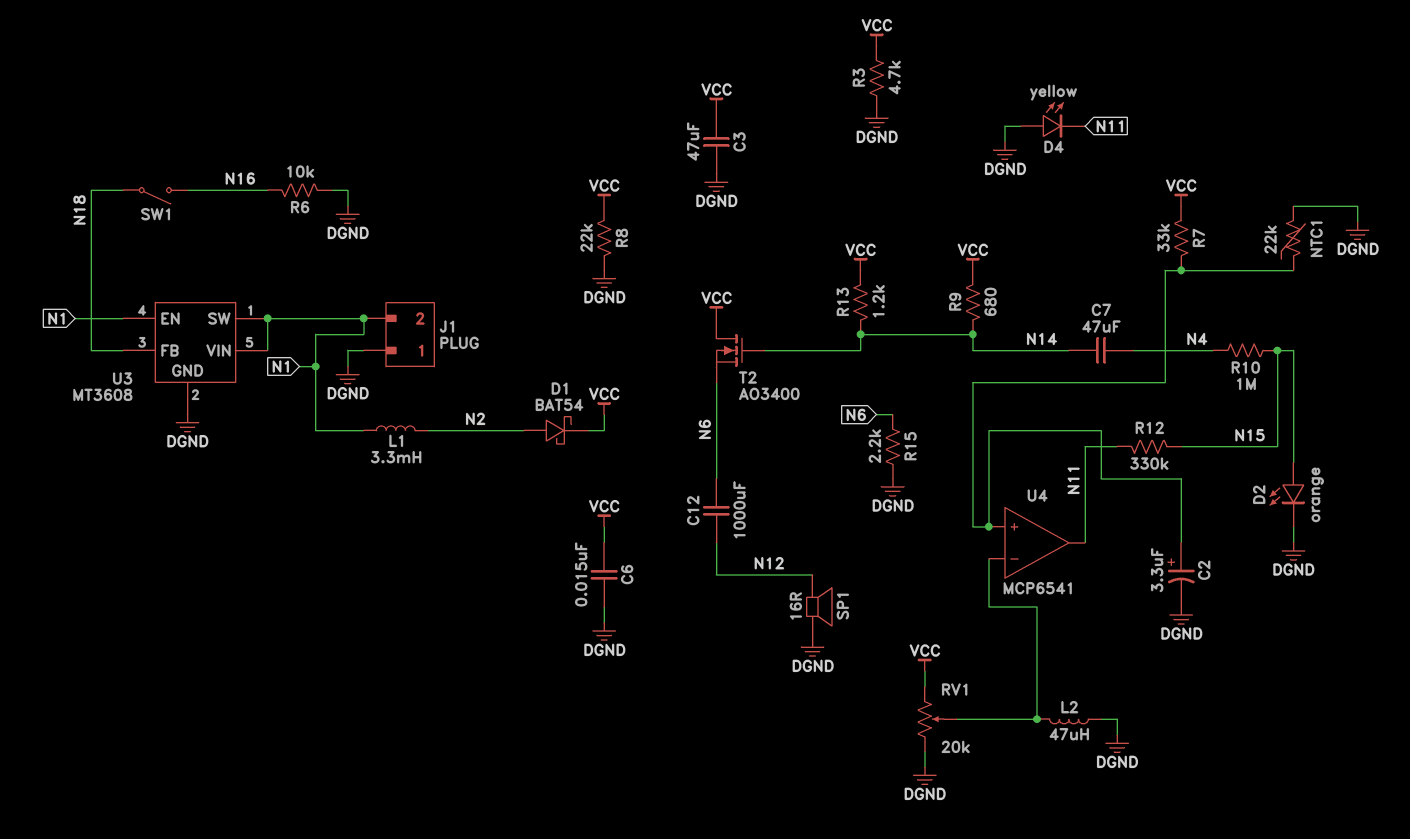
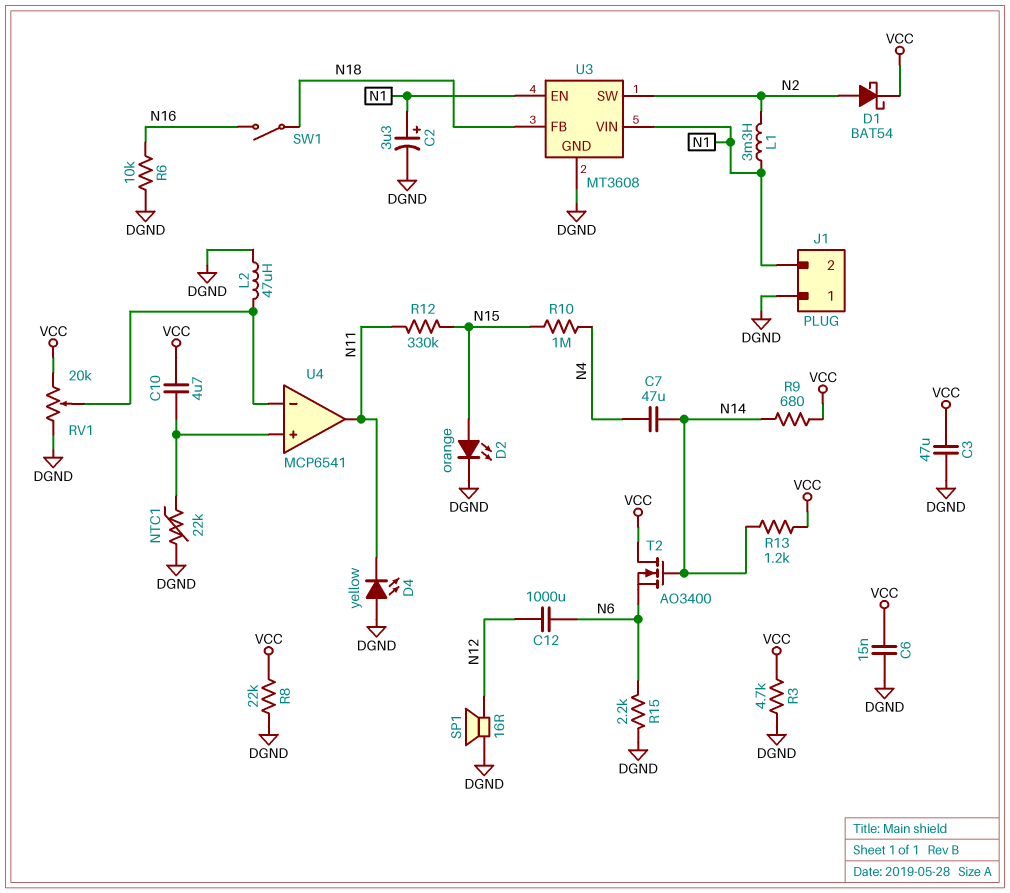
C2: 3.3uF (plus U4/in+, minus DGND) -> 3.3uF (plus N1, minus DGND)
C10: none -> 4.7uF (U4/in+, VCC)
R7: 33k (U4/in+, VCC) -> none
U3 pin SW: N1 -> N2

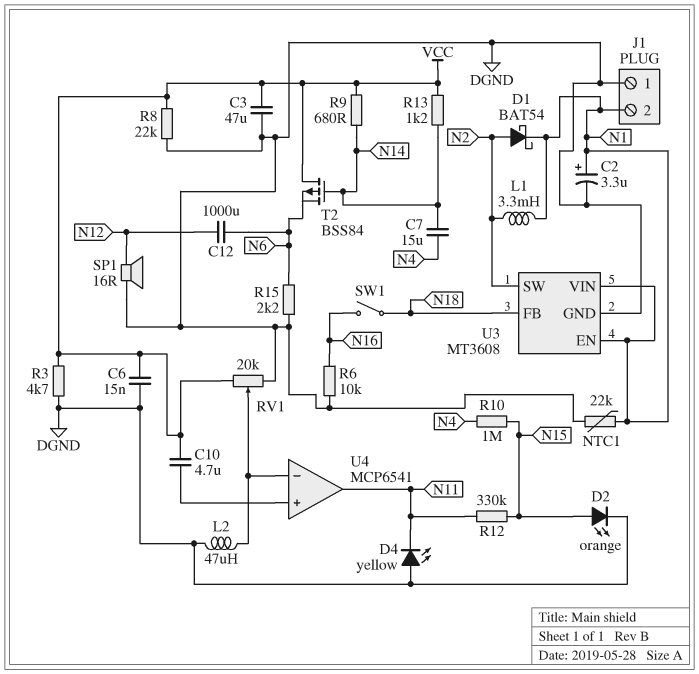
C7: 47uF (N4, N14) -> 15uF (N4, N14)
D1: schottky BAT54 (A N2, K VCC) -> schottky BAT54 (A N2, K N1)
NTC1: 22k (DGND, U4/in+) -> 22k (DGND, N1)
T2: NMOS AO3400 (G N14, D VCC, S N6) -> PMOS BSS84 (G N14, D VCC, S N6)

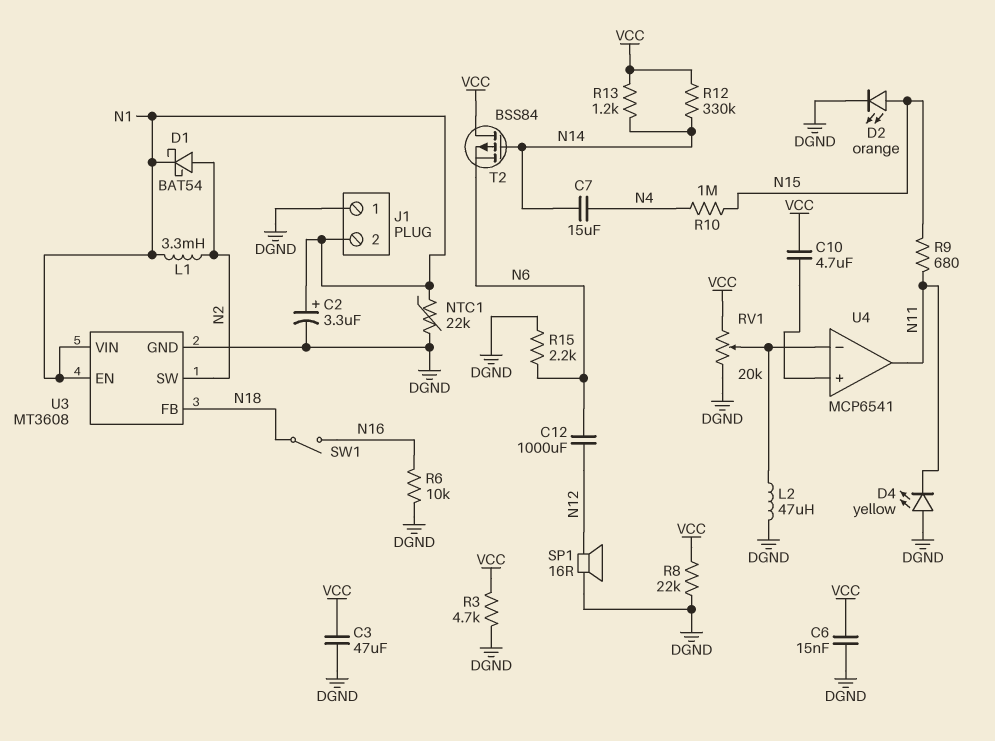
R9: 680 (N14, VCC) -> 680 (N11, N15)
R12: 330k (N11, N15) -> 330k (N14, VCC)

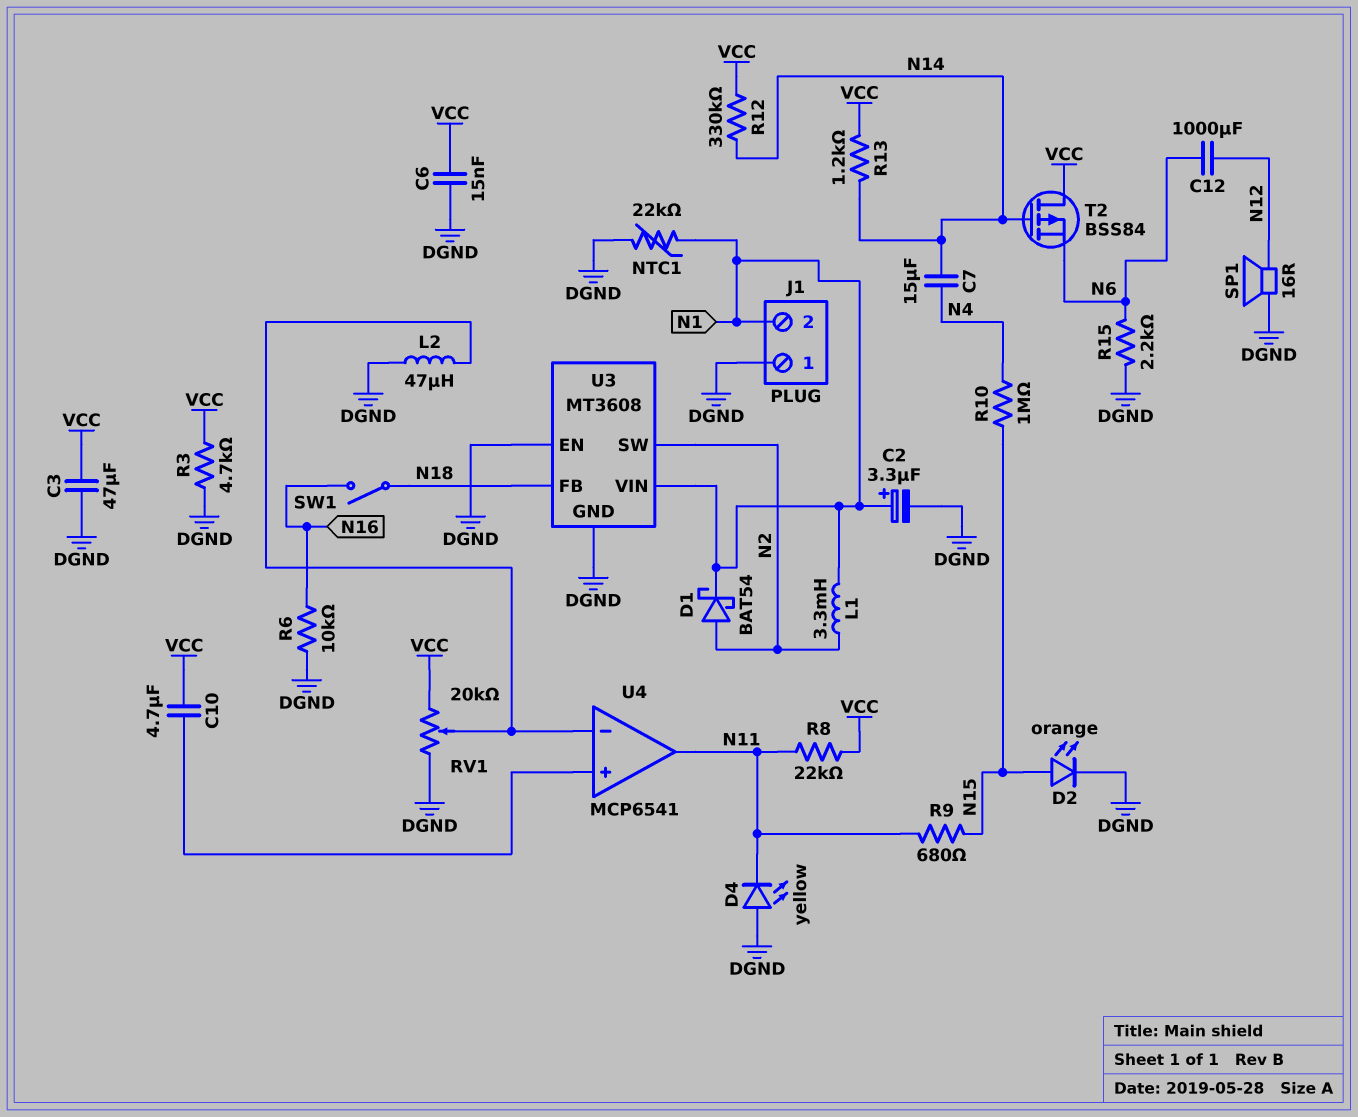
R8: 22k (DGND, VCC) -> 22k (N11, VCC)
U3 pin EN: N1 -> DGND

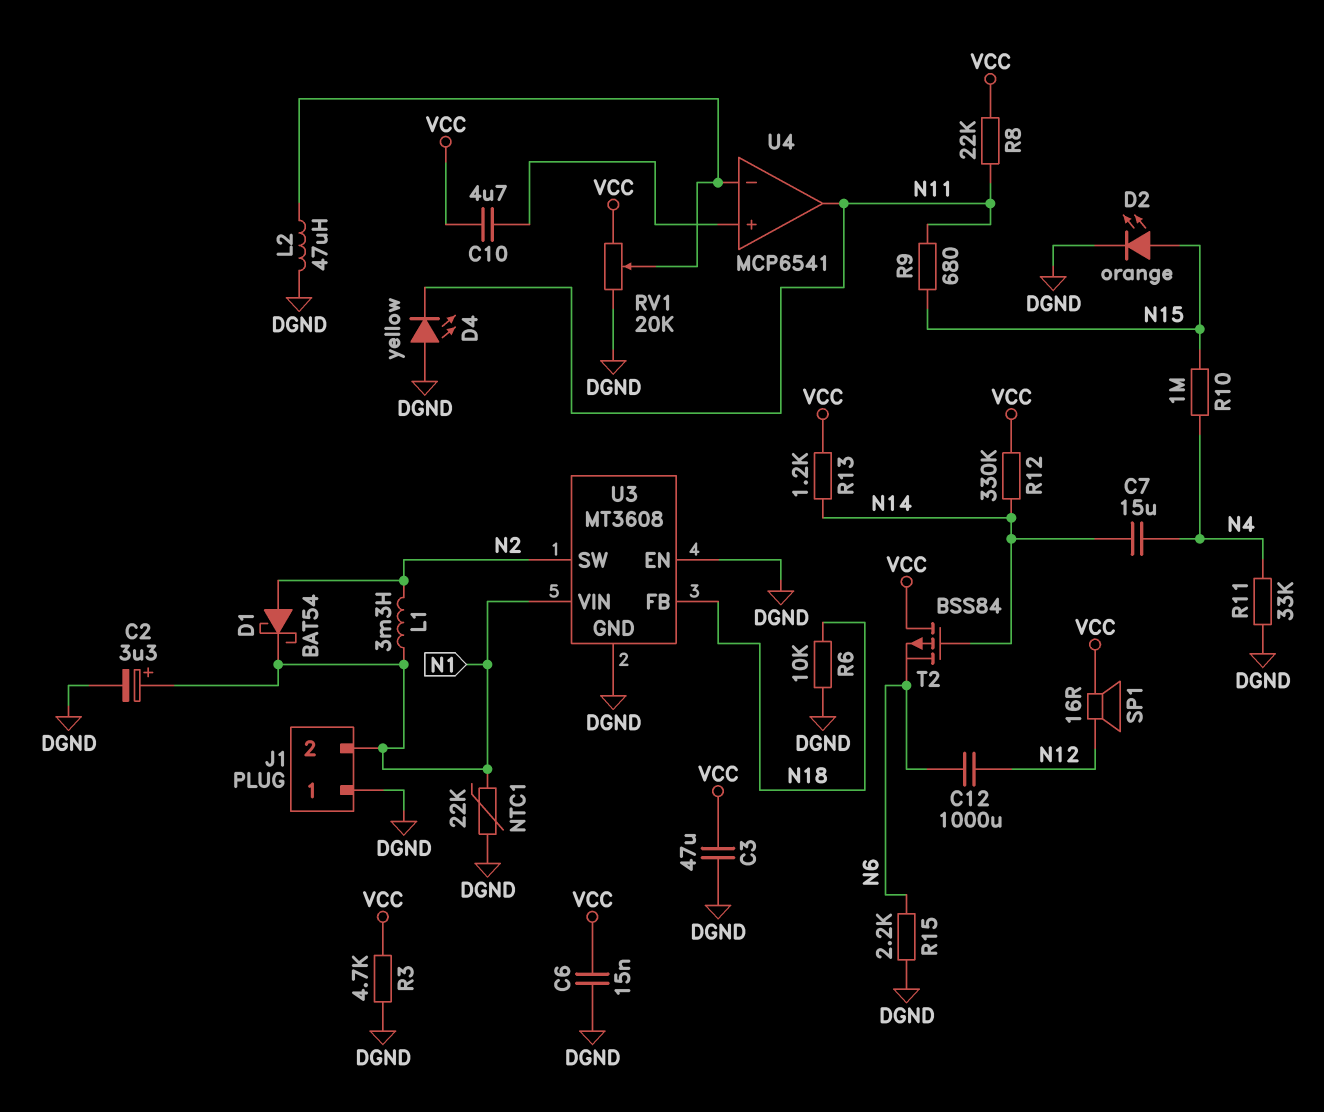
R6: 10k (DGND, N16) -> 10k (DGND, N18)
R11: none -> 33k (DGND, N4)
SP1: speaker 16R (DGND, N12) -> speaker 16R (N12, VCC)
SW1: switch (N16, N18) -> none

